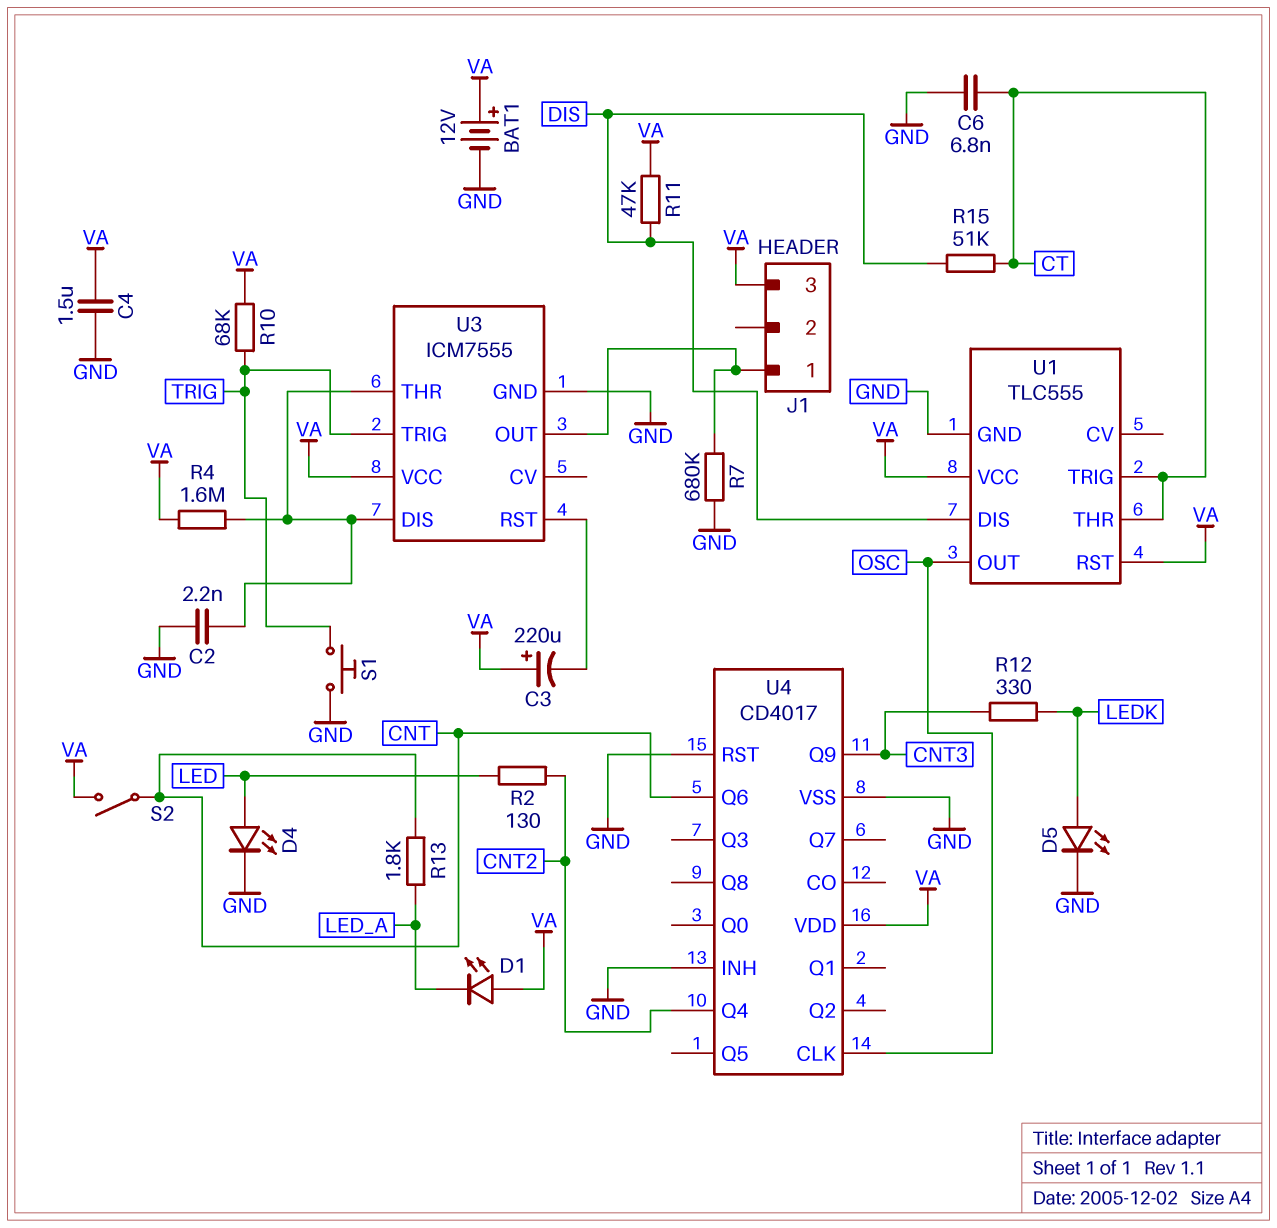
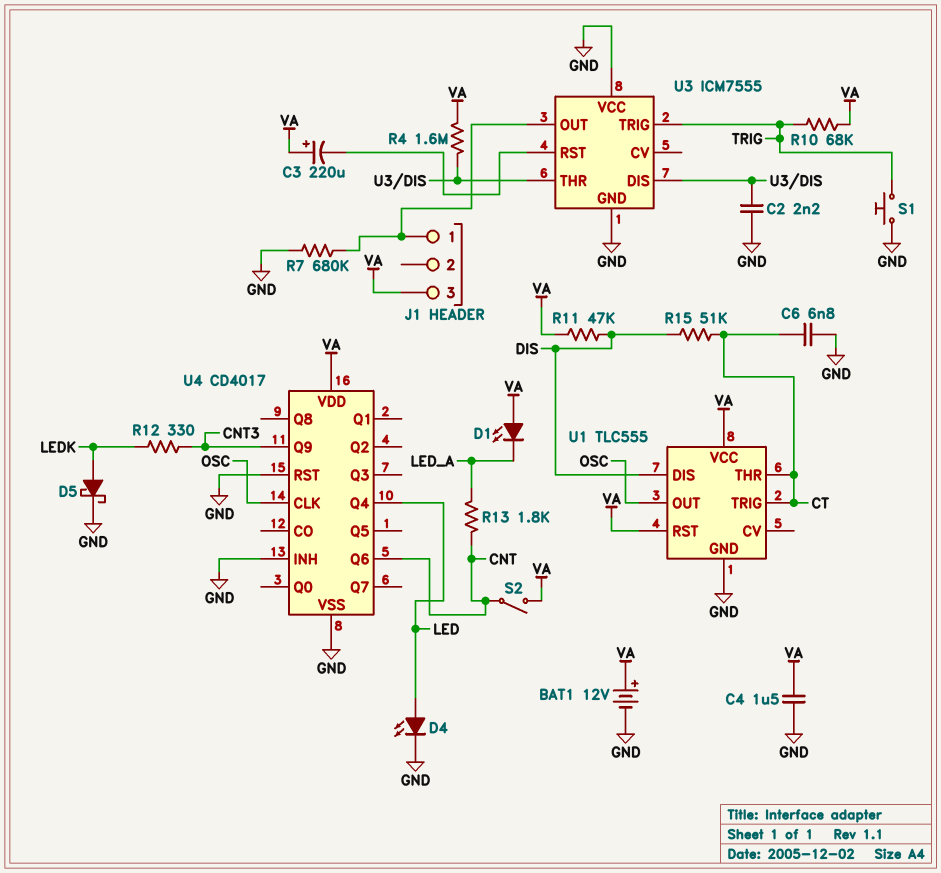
D5: LED (A LEDK, K GND) -> schottky (A LEDK, K GND)
R2: 130 (CNT2, LED) -> none
U3 pin VCC: VA -> GND
U4 pin Q4: CNT2 -> LED

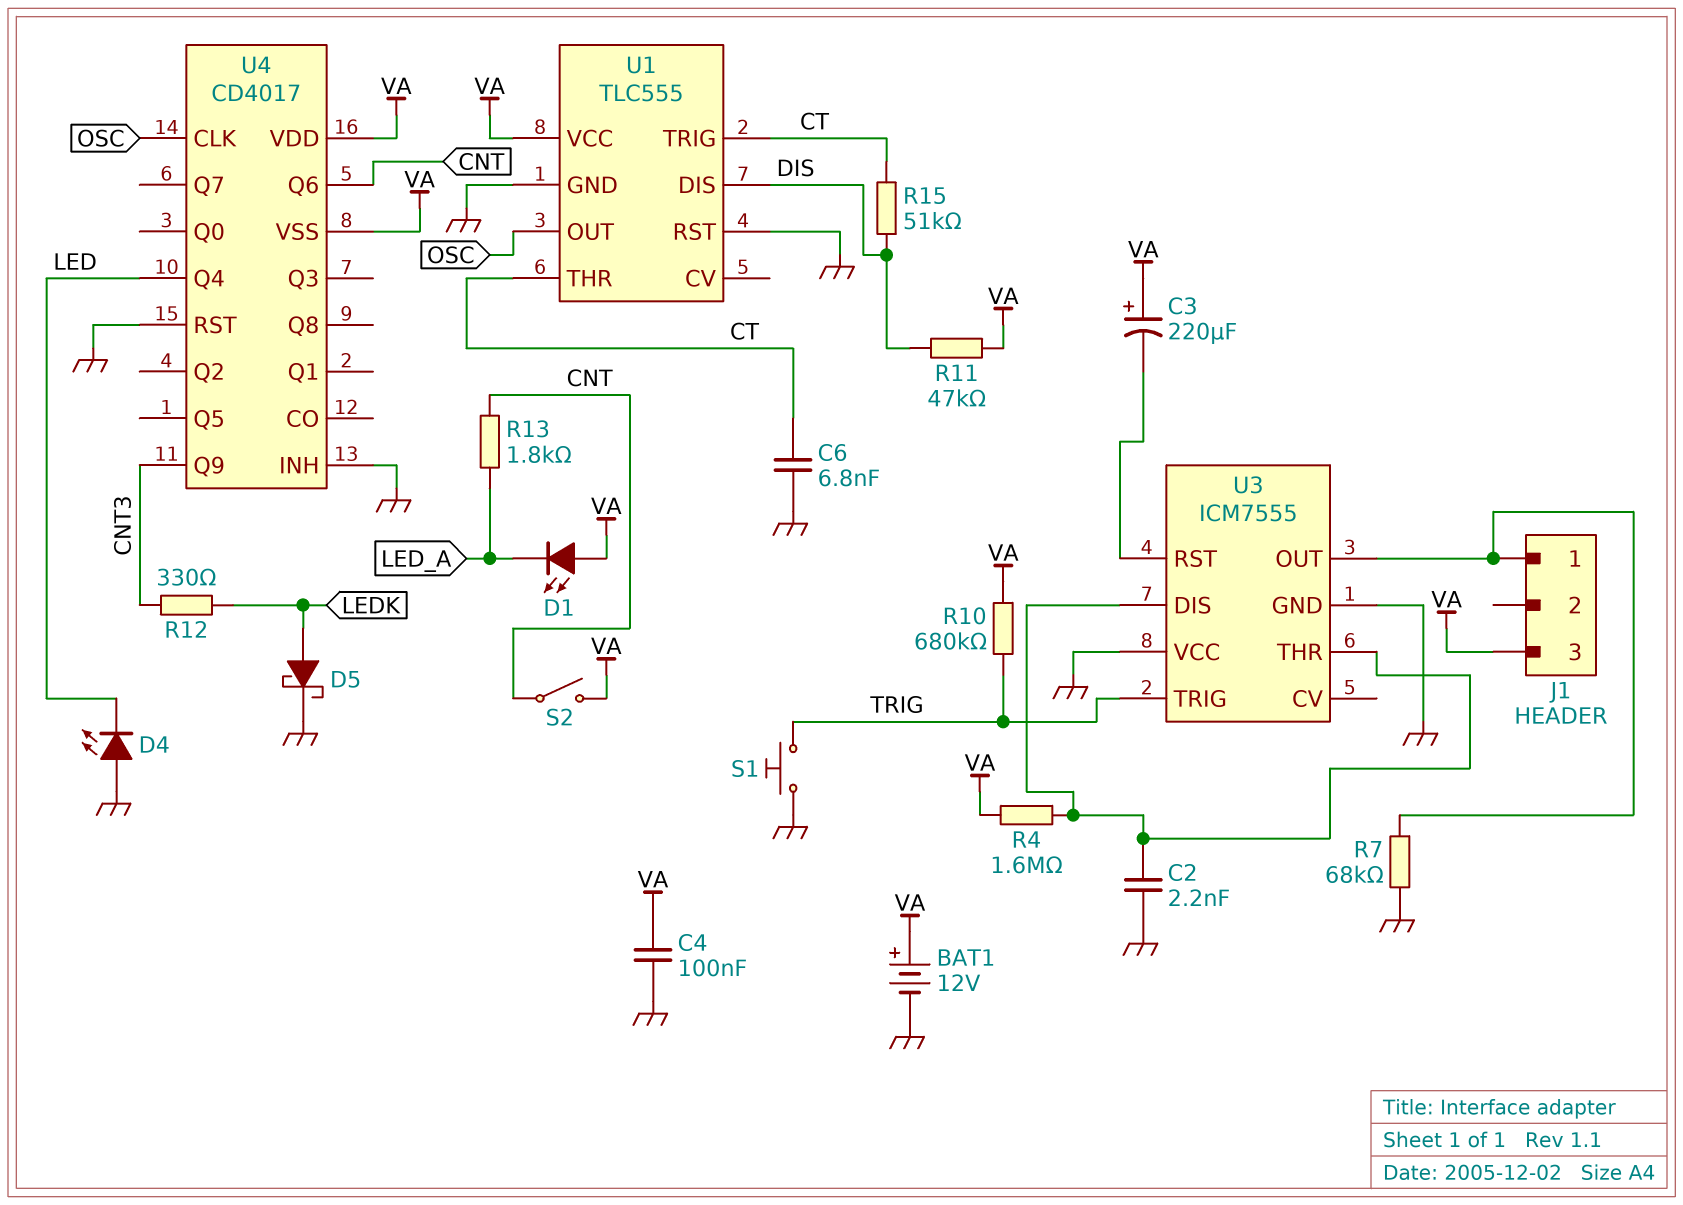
C4: 1.5uF (GND, VA) -> 100nF (GND, VA)
D4: LED (A LED, K GND) -> LED (A GND, K LED)
R7: 680k (GND, J1/1) -> 68k (GND, J1/1)
R10: 68k (TRIG, VA) -> 680k (TRIG, VA)
U1 pin RST: VA -> GND
U4 pin VSS: GND -> VA

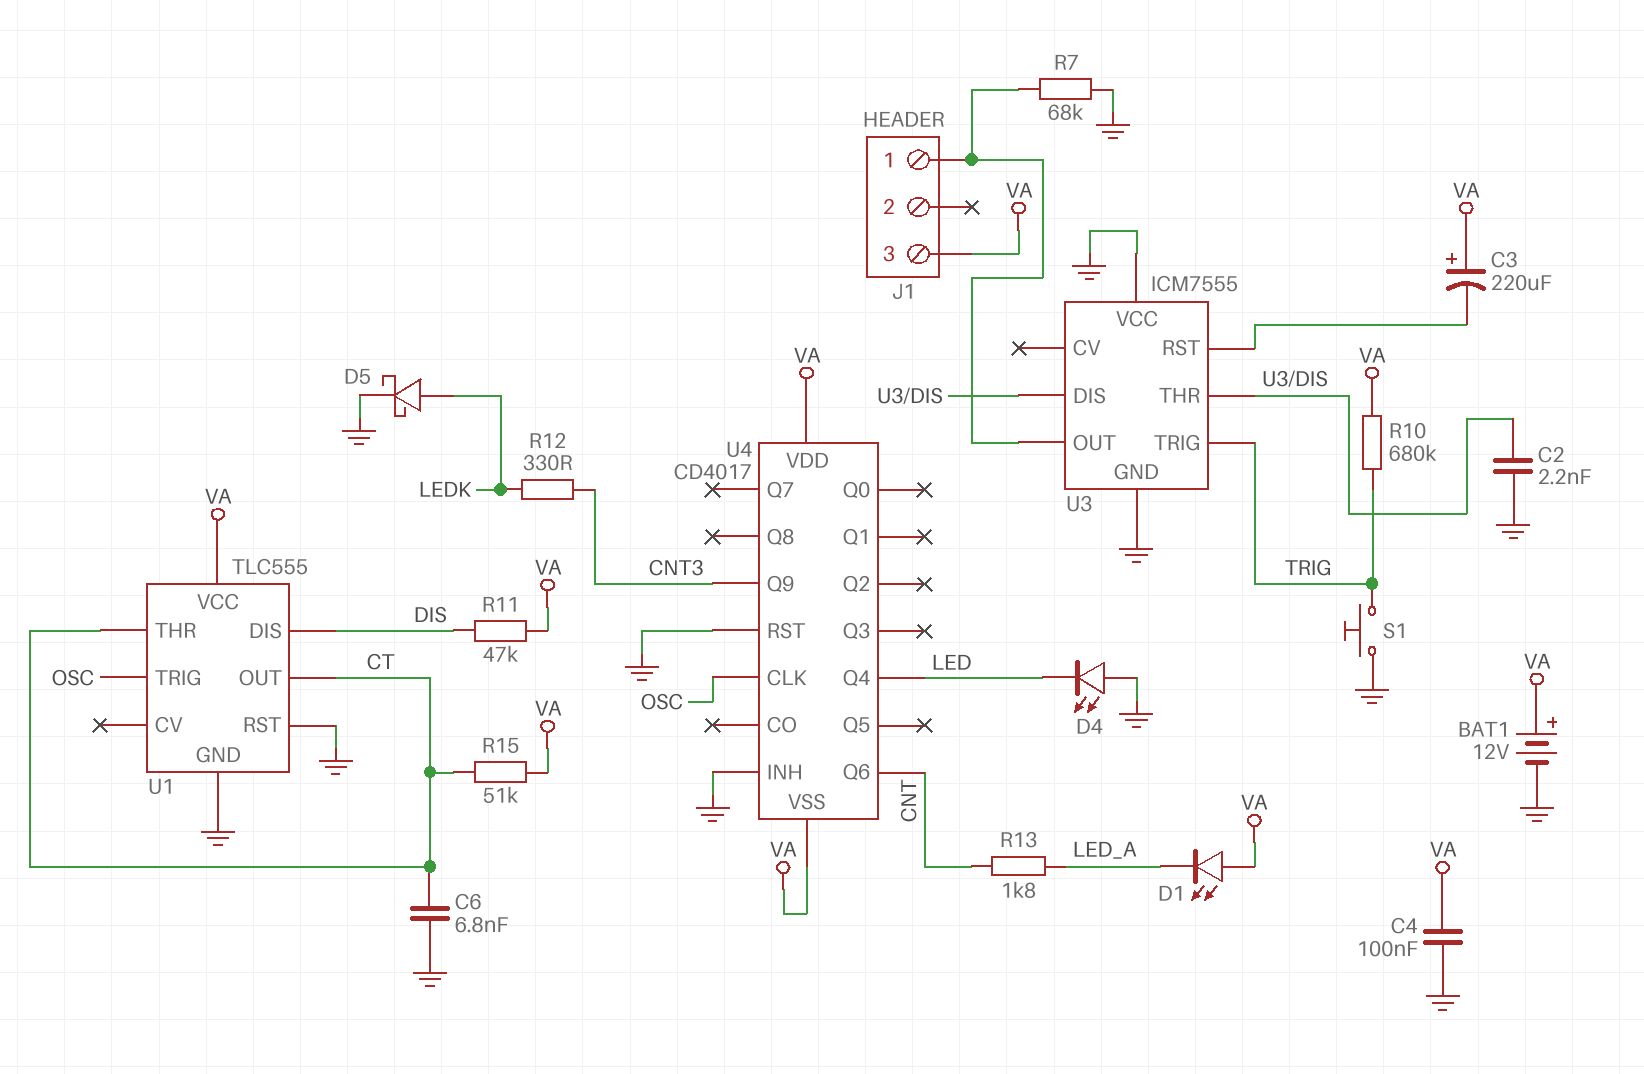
R4: 1.6M (U3/DIS, VA) -> none
R15: 51k (CT, DIS) -> 51k (CT, VA)
S2: switch (CNT, VA) -> none
U1 pin OUT: OSC -> CT
U1 pin TRIG: CT -> OSC

